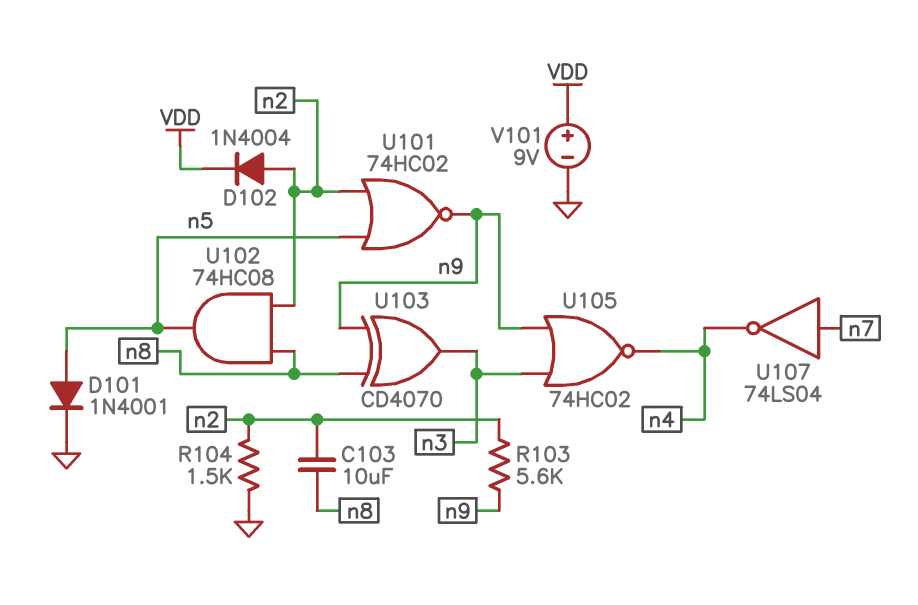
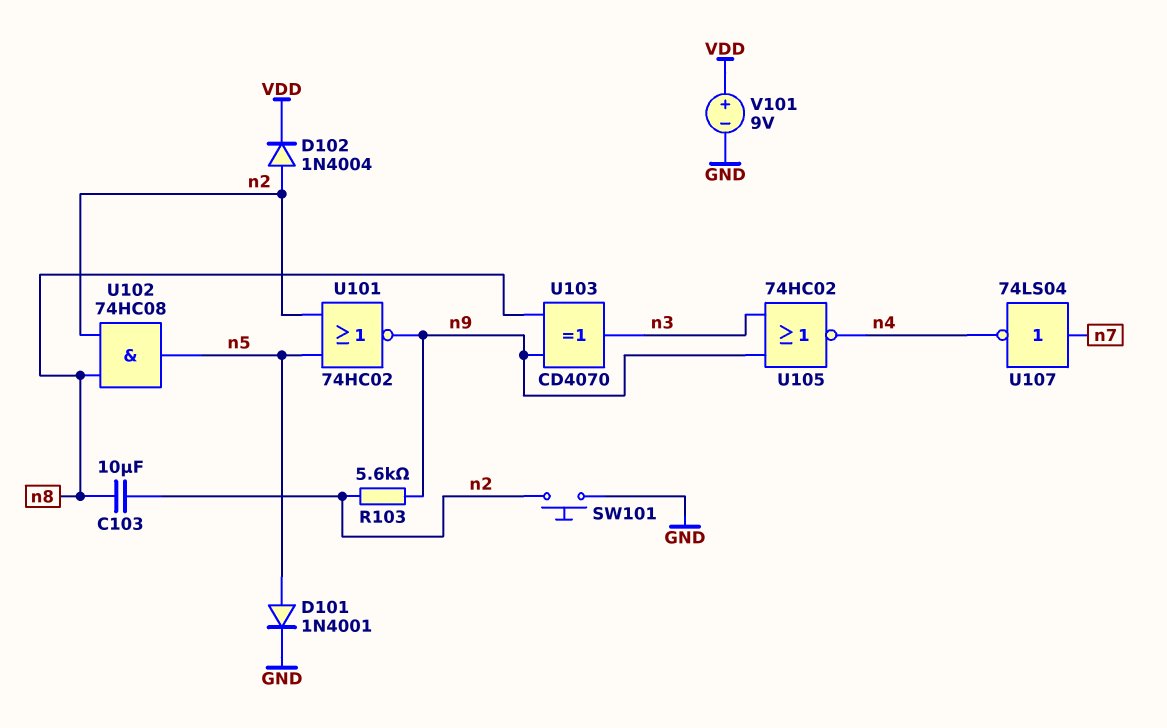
R104: 1.5k (GND, n2) -> none
SW101: none -> button (GND, n2)

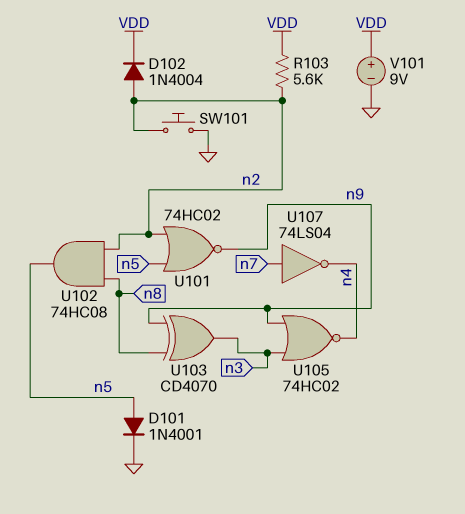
C103: 10uF (n2, n8) -> none
R103: 5.6k (n2, n9) -> 5.6k (VDD, n2)

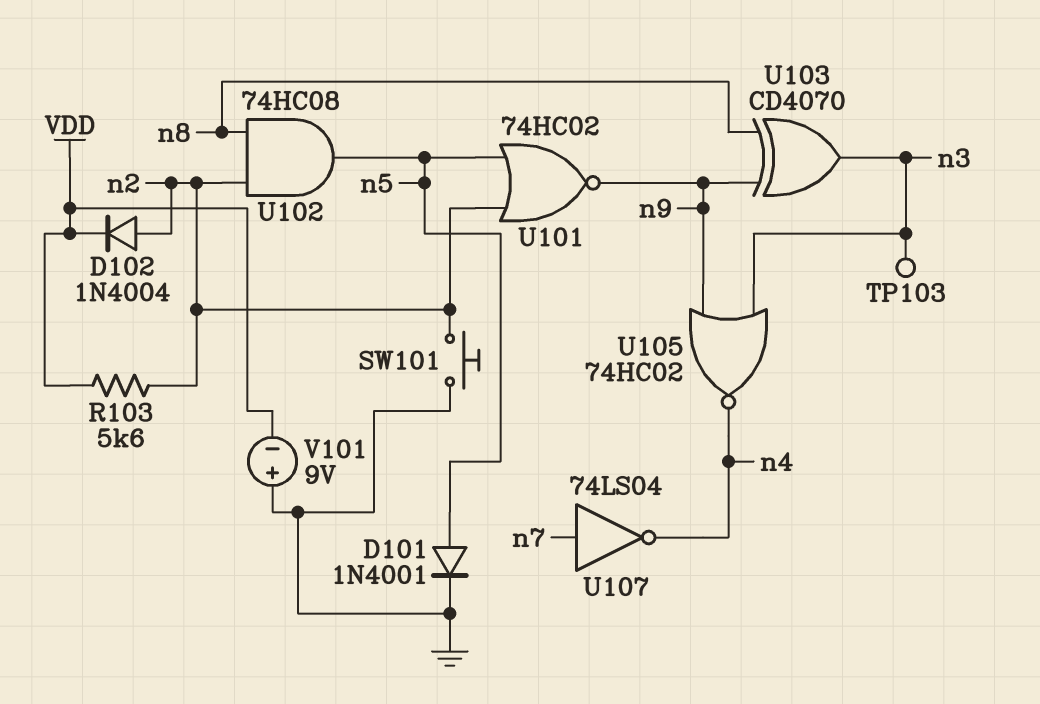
TP103: none -> test point (n3)
V101: 9V (plus VDD, minus GND) -> 9V (plus GND, minus VDD)

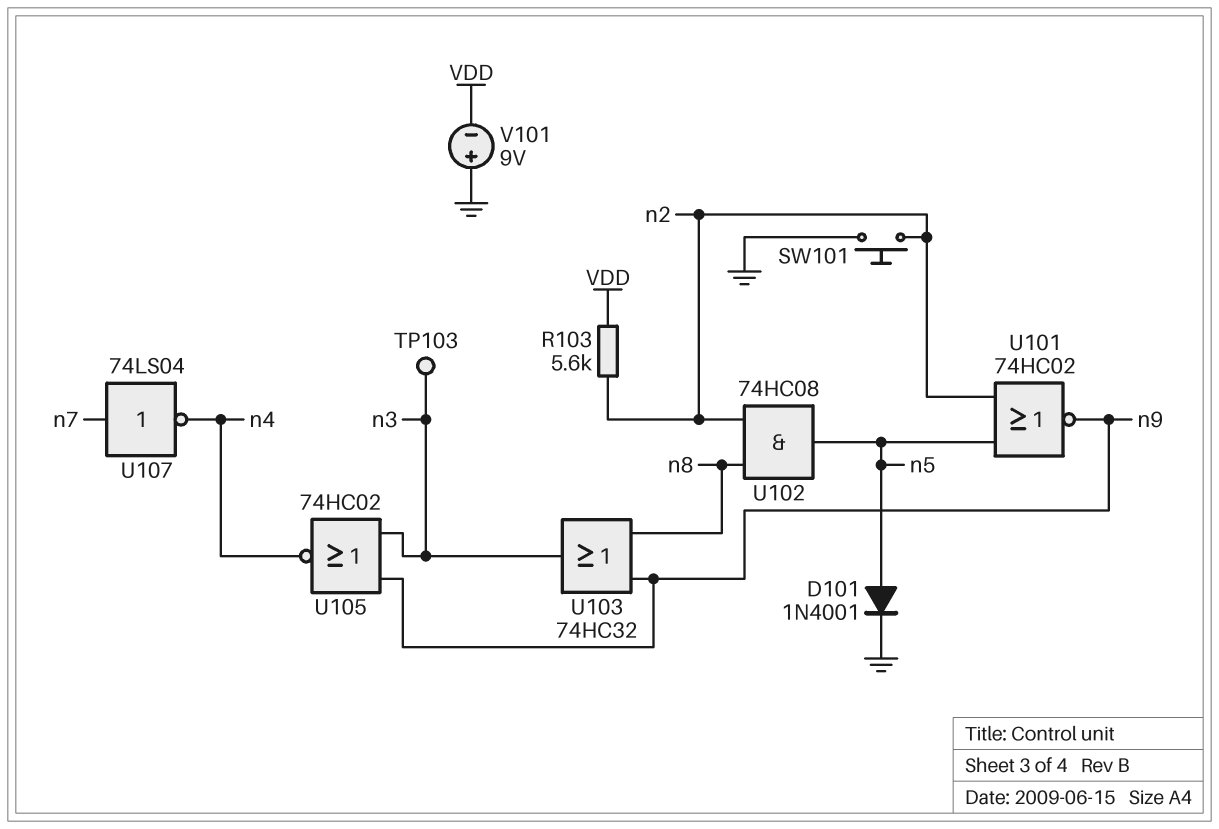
D102: diode 1N4004 (A n2, K VDD) -> none
U103: XOR CD4070 (in n8, in n9, out n3) -> OR 74HC32 (in n8, in n9, out n3)

